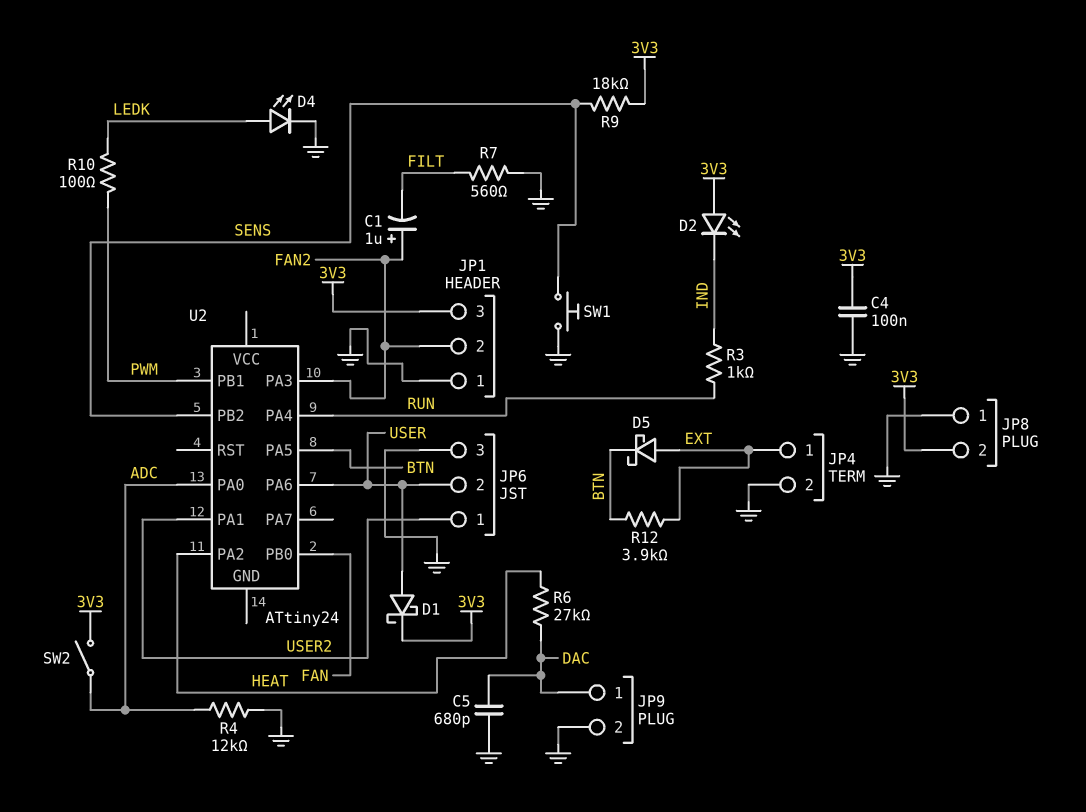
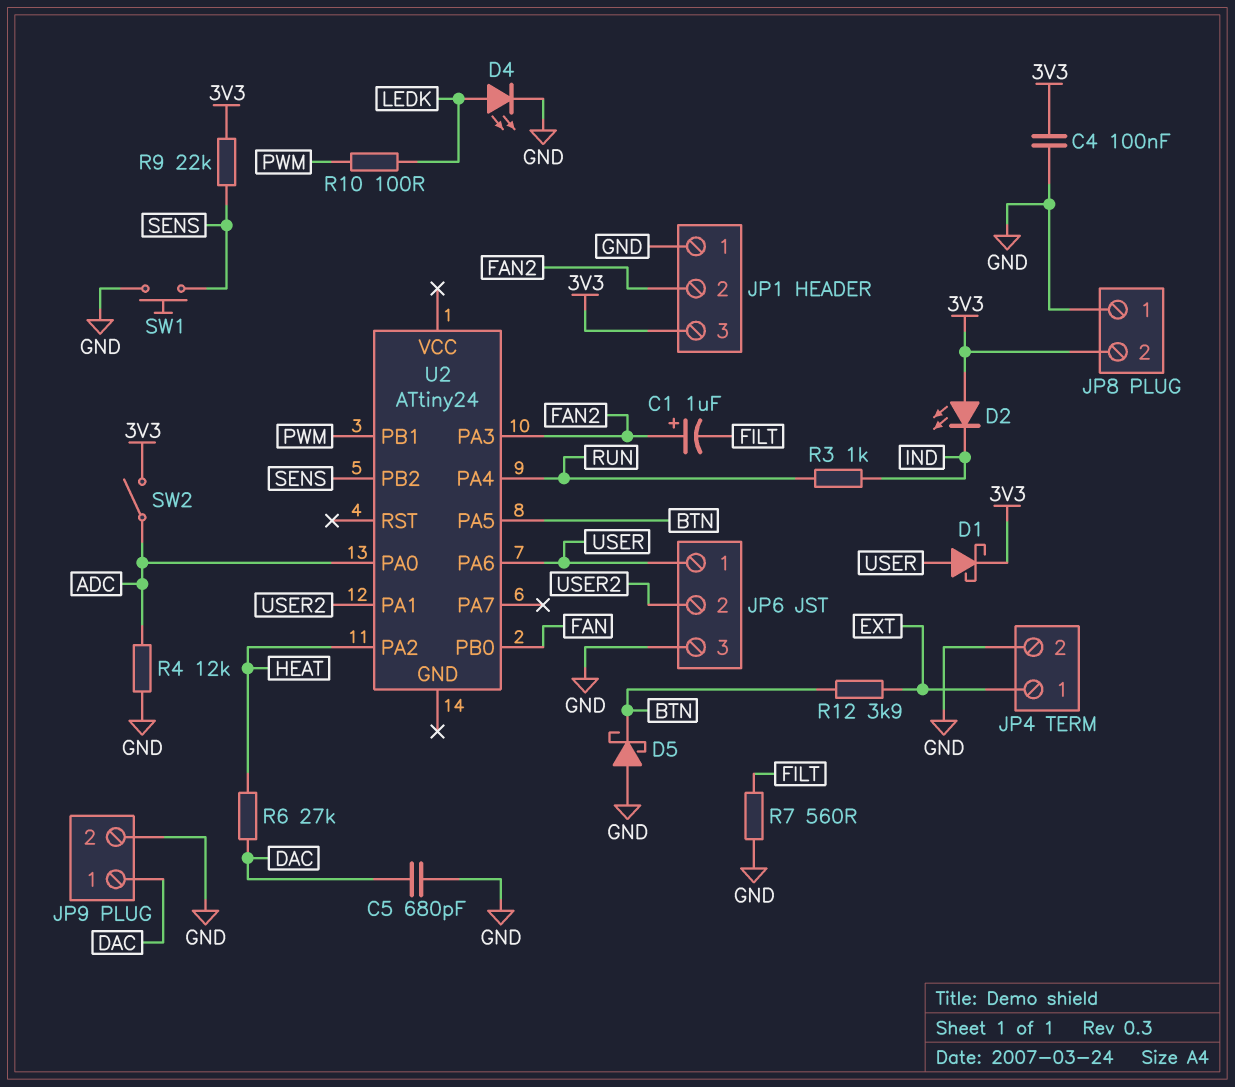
D5: schottky (A EXT, K BTN) -> schottky (A GND, K BTN)
JP6 pin 1: USER2 -> USER
JP6 pin 2: USER -> USER2
R9: 18k (3V3, SENS) -> 22k (3V3, SENS)

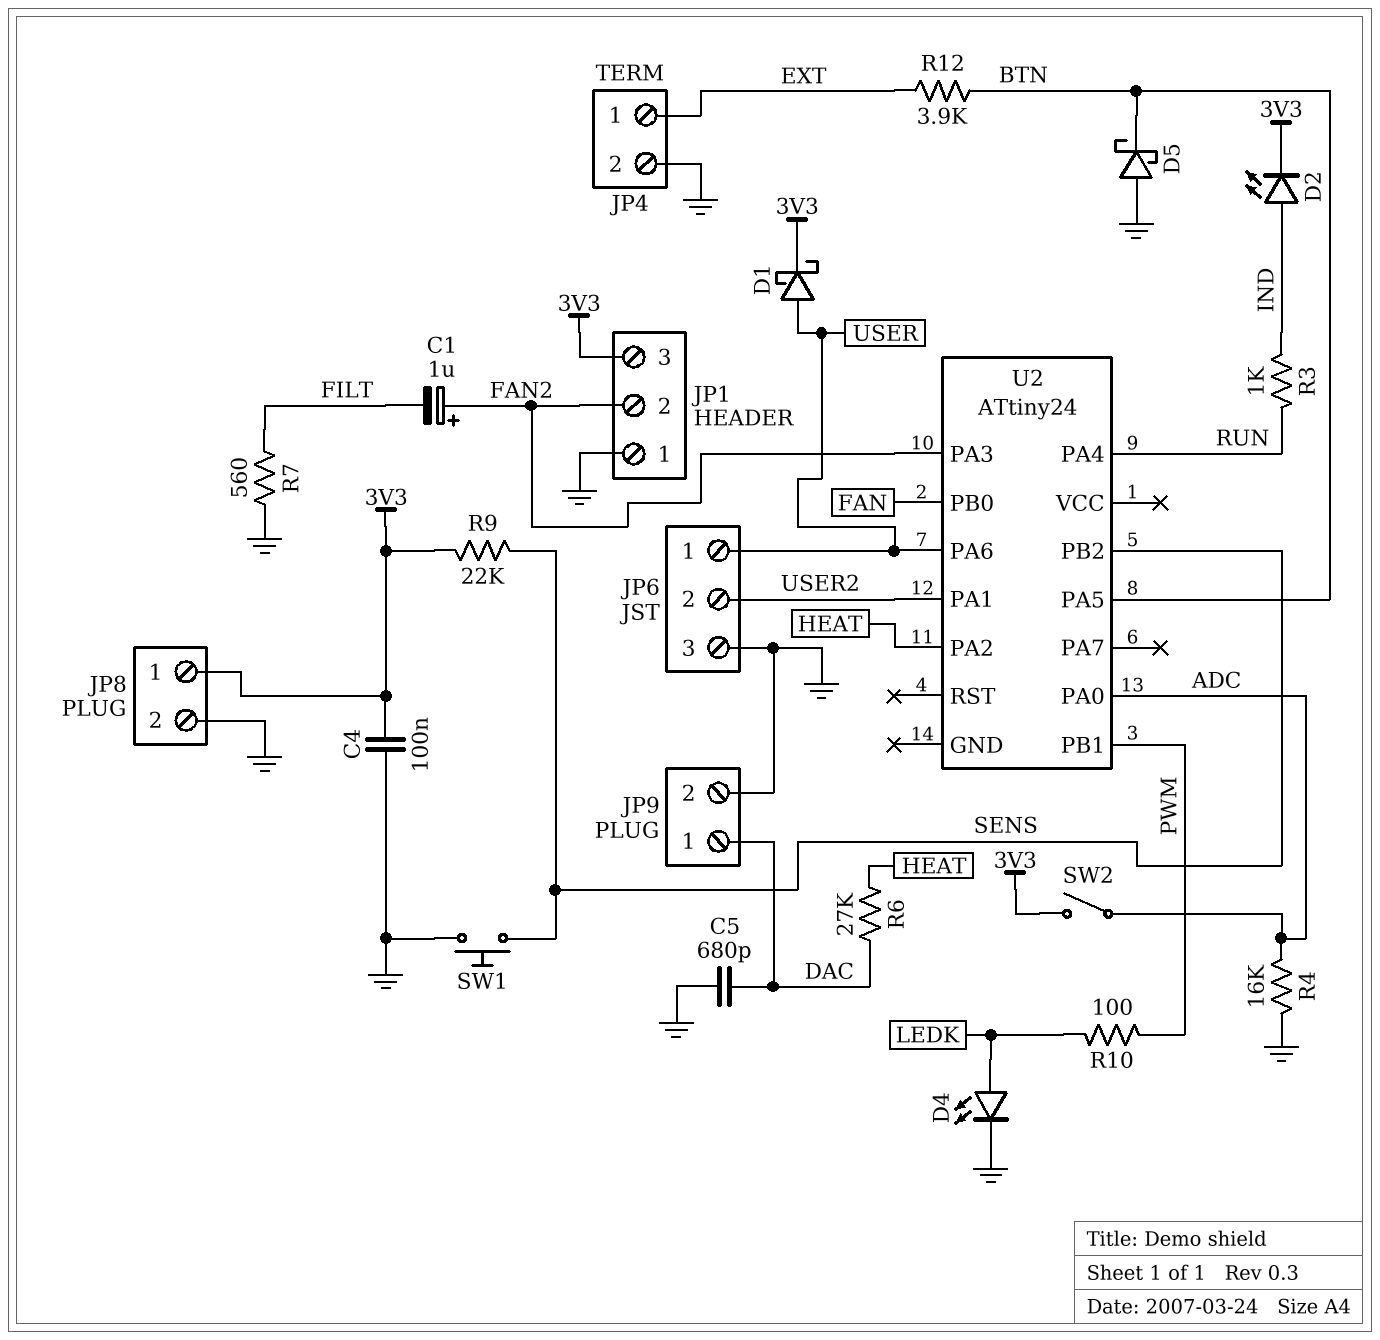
D2: LED (A 3V3, K IND) -> LED (A IND, K 3V3)
JP8 pin 1: GND -> 3V3
JP8 pin 2: 3V3 -> GND
R4: 12k (ADC, GND) -> 16k (ADC, GND)

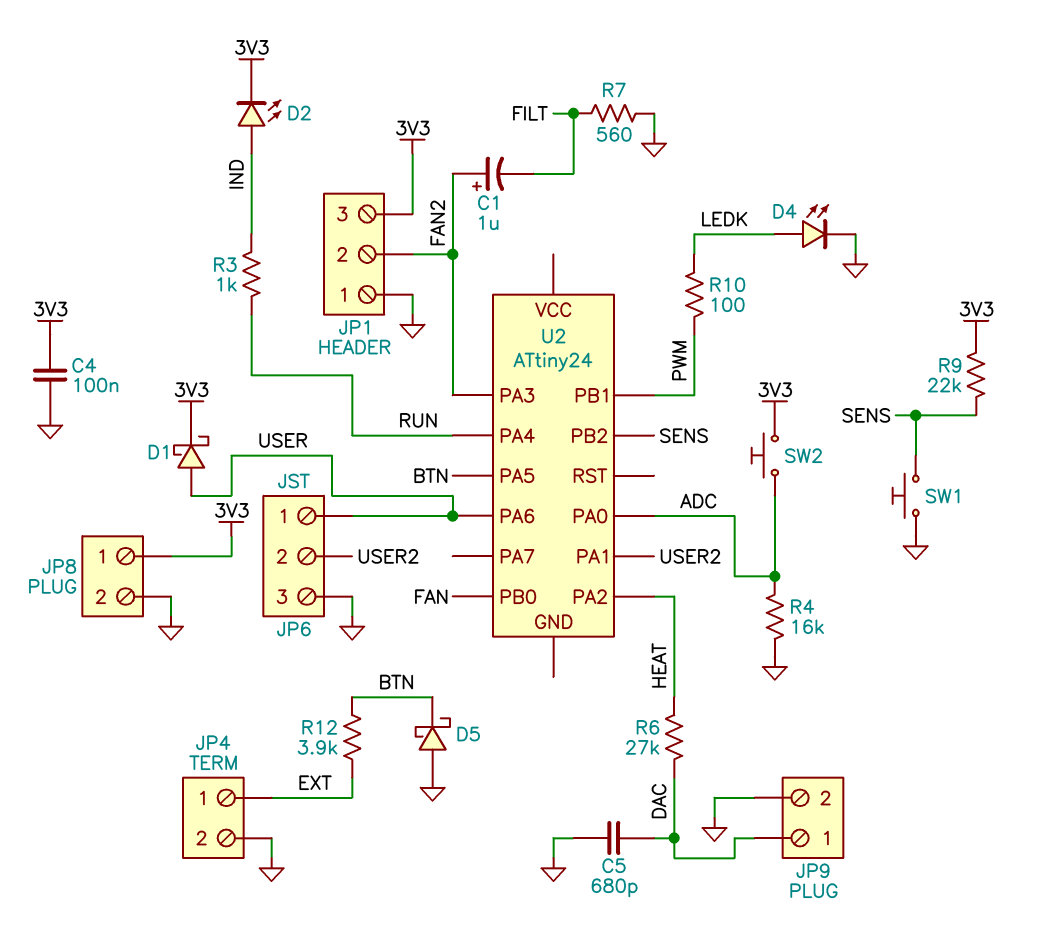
SW2: switch (3V3, ADC) -> button (3V3, ADC)

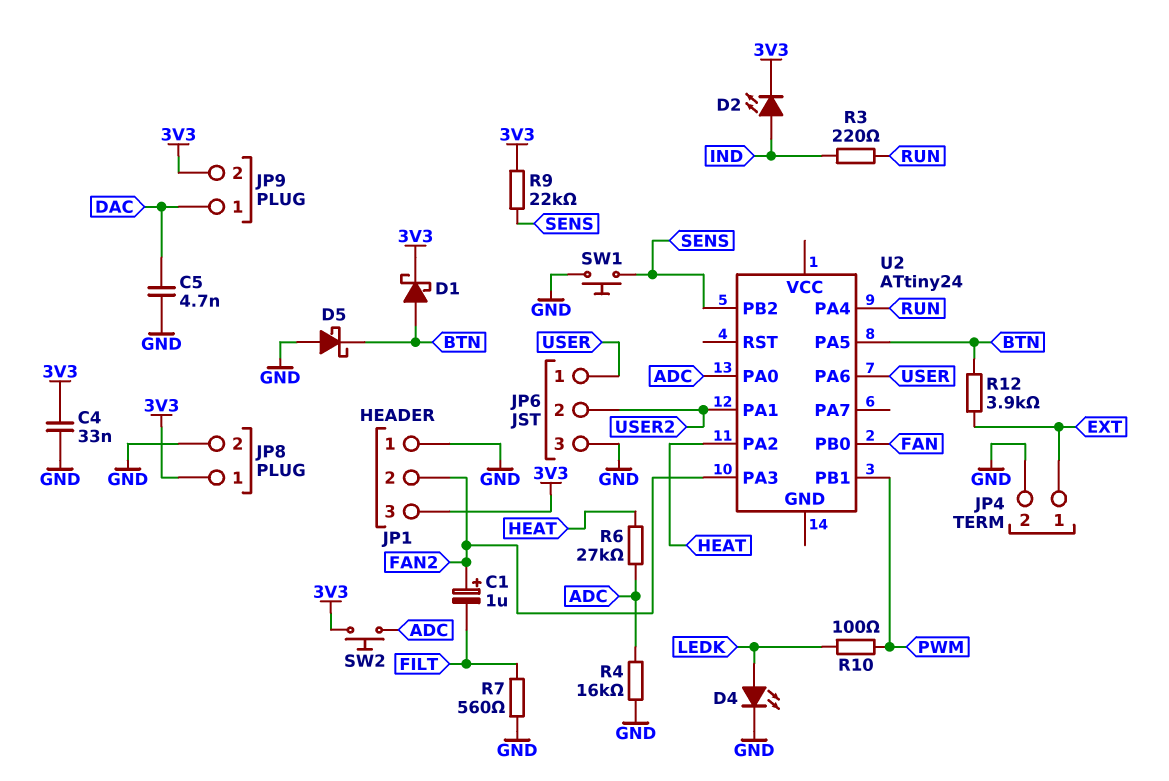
C4: 100nF (3V3, GND) -> 33nF (3V3, GND)
C5: 680pF (DAC, GND) -> 4.7nF (DAC, GND)
D1: schottky (A USER, K 3V3) -> schottky (A BTN, K 3V3)
JP9 pin 2: GND -> 3V3
R3: 1k (IND, RUN) -> 220 (IND, RUN)
R6: 27k (DAC, HEAT) -> 27k (ADC, HEAT)

